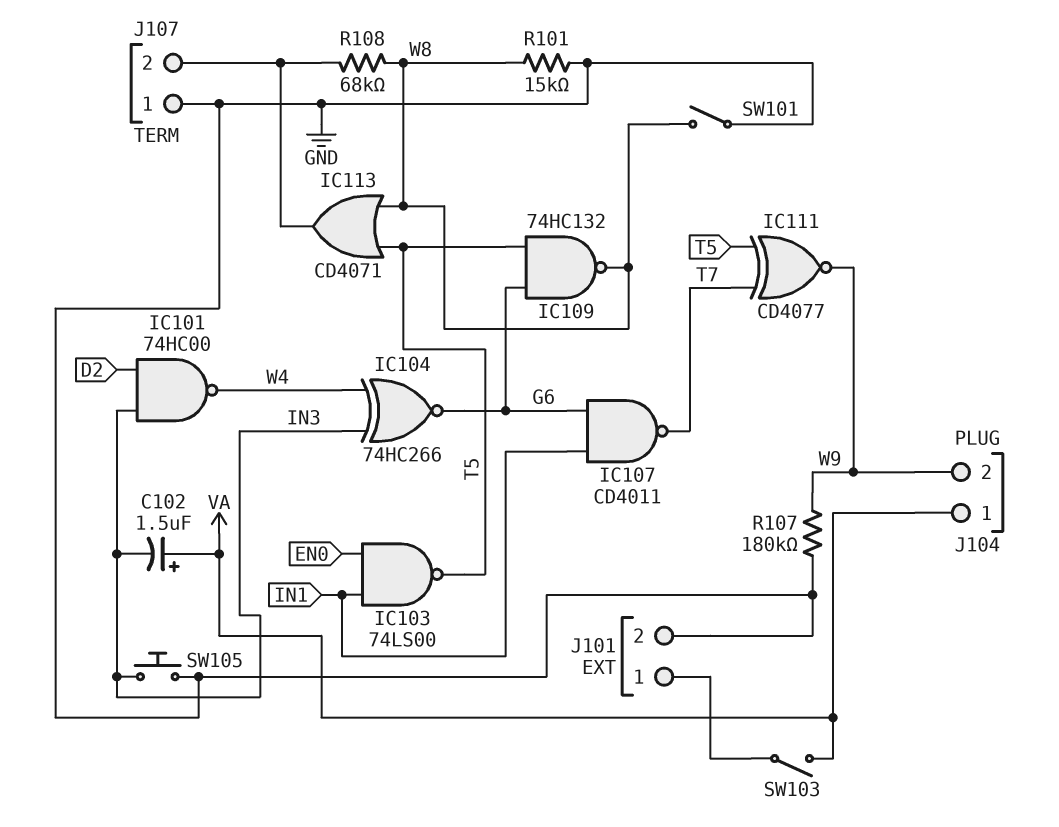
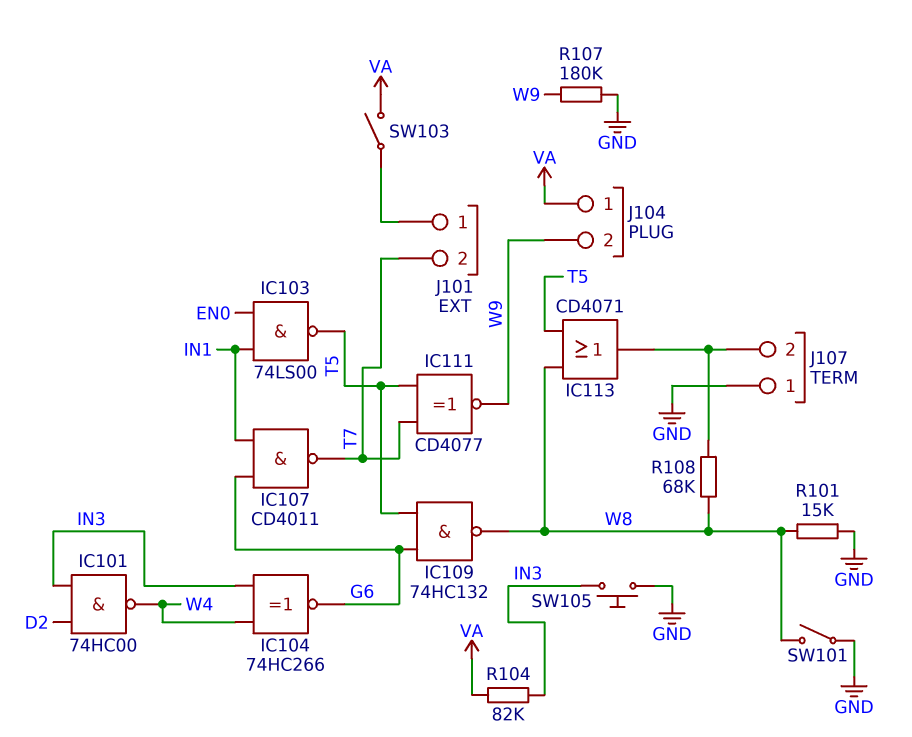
C102: 1.5uF (plus VA, minus IN3) -> none
J101 pin 2: GND -> T7
R104: none -> 82k (IN3, VA)

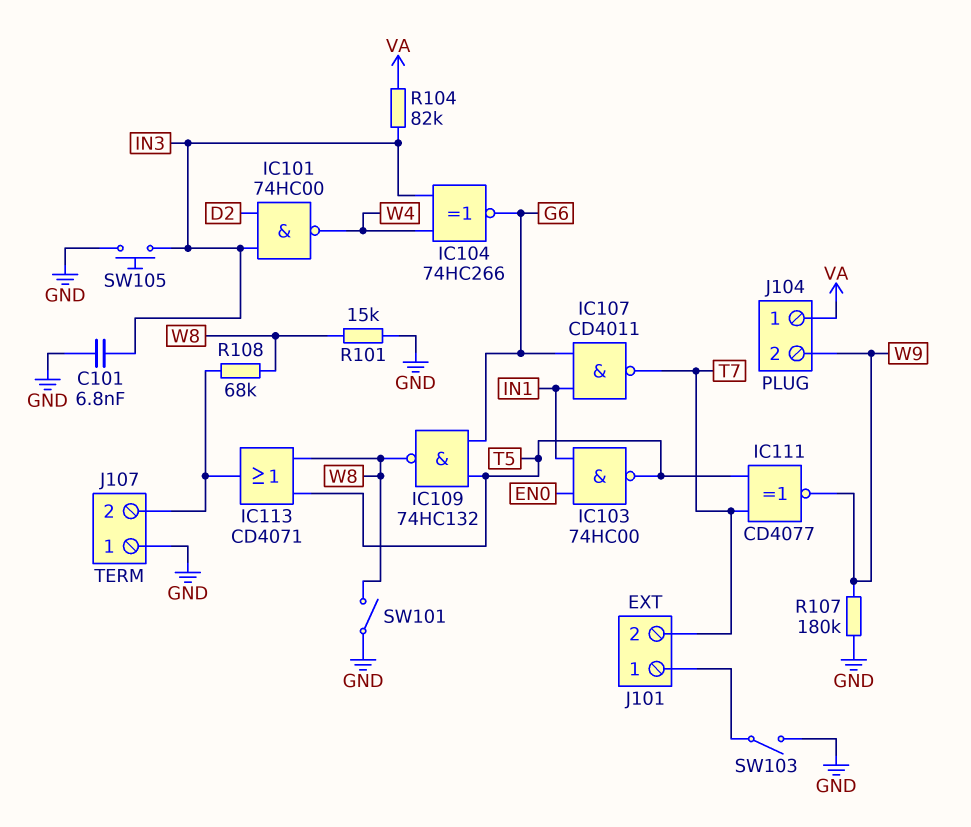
C101: none -> 6.8nF (GND, IN3)
IC103: NAND 74LS00 (in EN0, in IN1, out T5) -> NAND 74HC00 (in EN0, in IN1, out T5)
SW103: switch (J101/1, VA) -> switch (GND, J101/1)

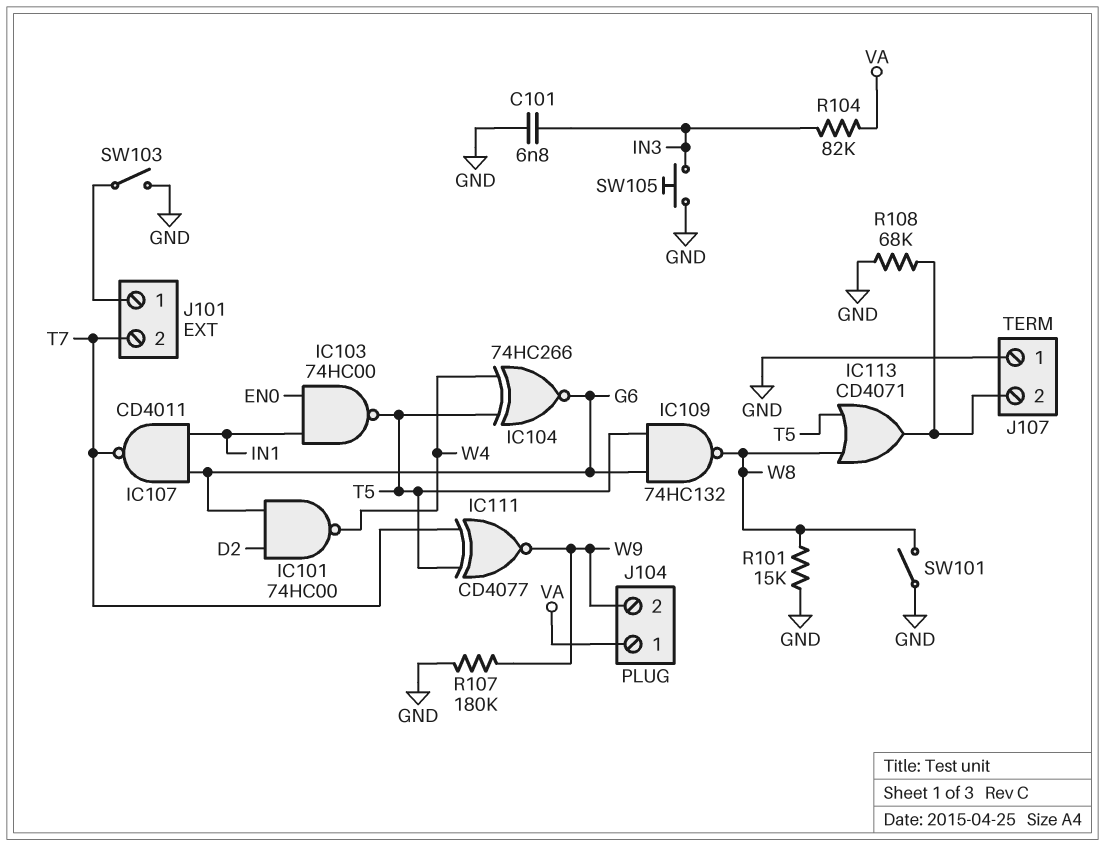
IC101: NAND 74HC00 (in D2, in IN3, out W4) -> NAND 74HC00 (in D2, in G6, out W4)
IC104: XNOR 74HC266 (in IN3, in W4, out G6) -> XNOR 74HC266 (in T5, in W4, out G6)
R108: 68k (J107/2, W8) -> 68k (GND, J107/2)

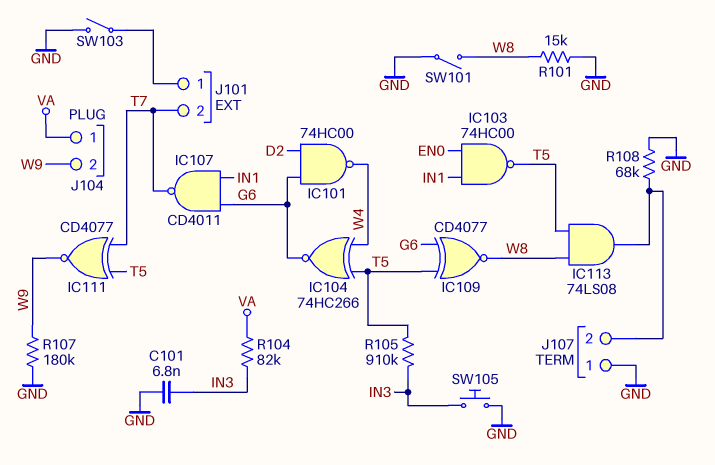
IC109: NAND 74HC132 (in G6, in T5, out W8) -> XNOR CD4077 (in G6, in T5, out W8)
IC113: OR CD4071 (in T5, in W8, out J107/2) -> AND 74LS08 (in T5, in W8, out J107/2)
R105: none -> 910k (IN3, T5)

